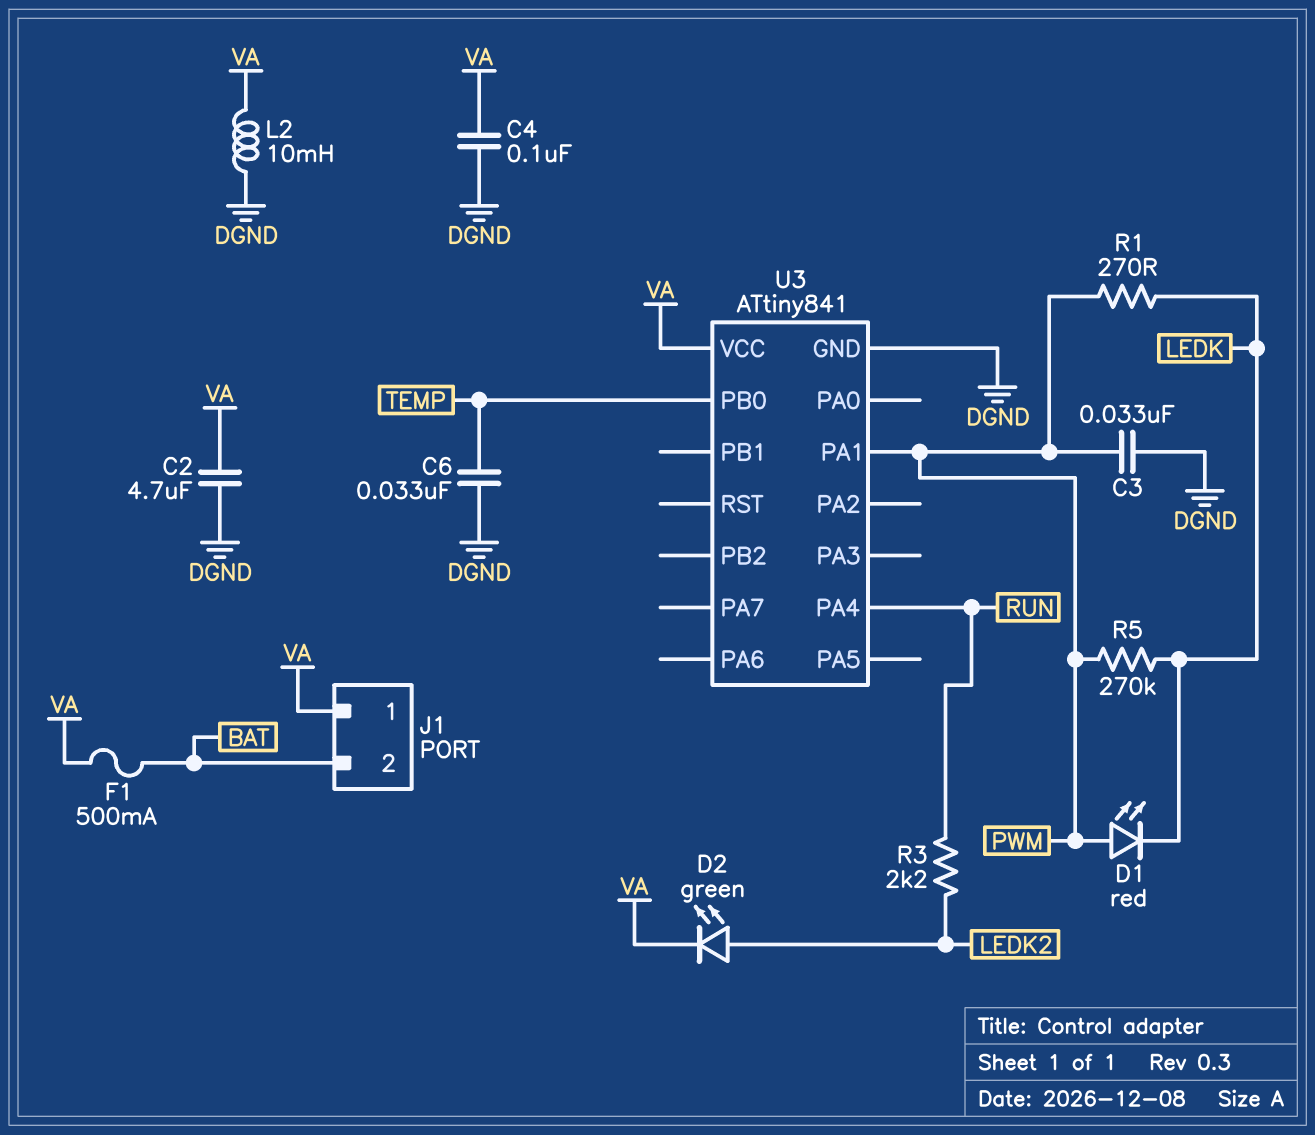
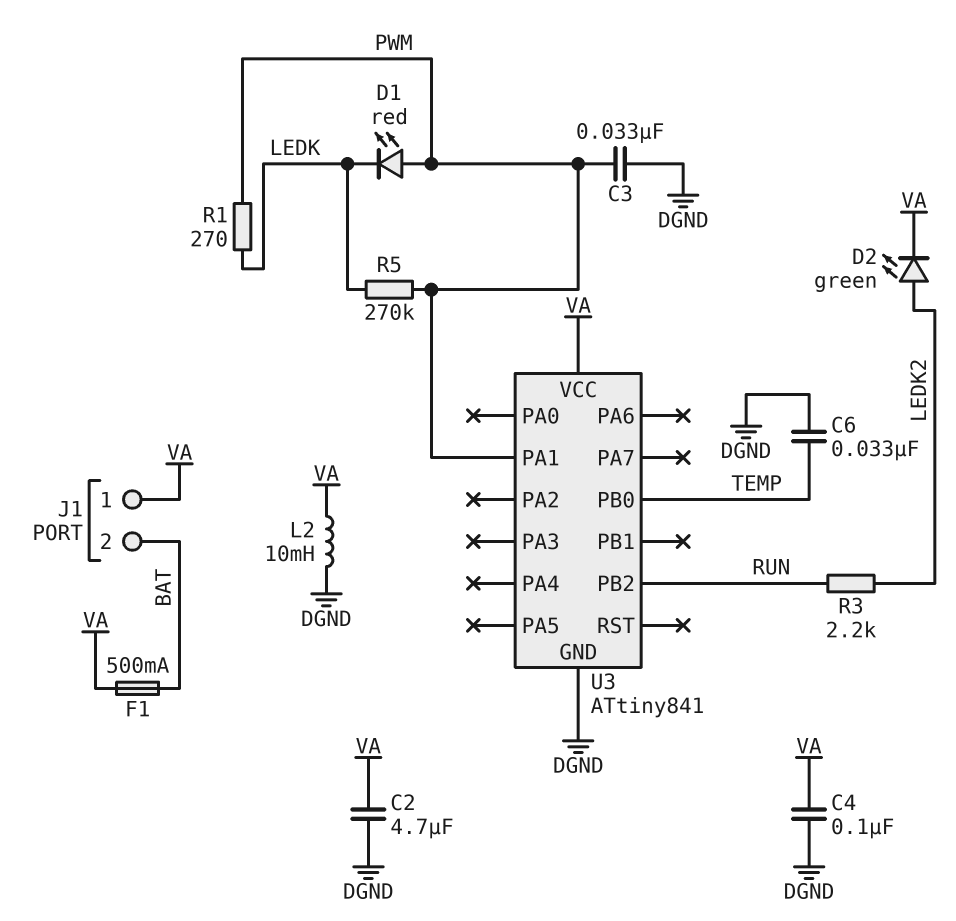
U3 pin PA4: RUN -> none
U3 pin PB2: none -> RUN

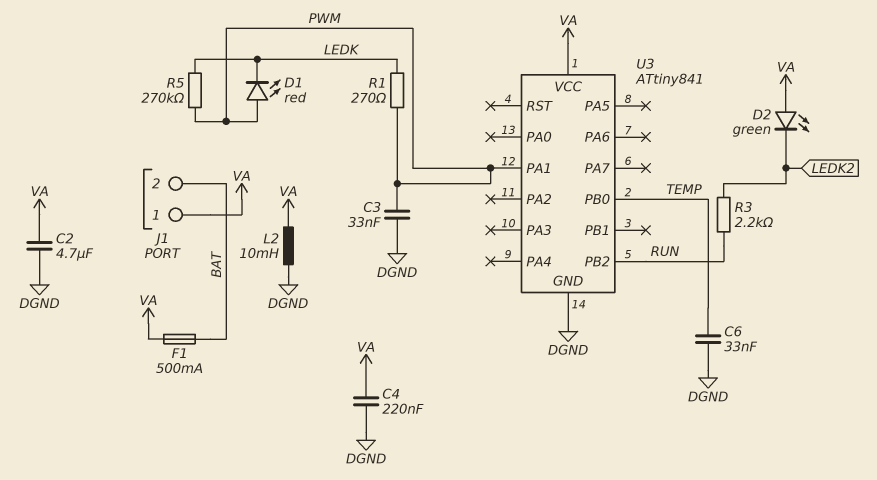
C4: 100nF (DGND, VA) -> 220nF (DGND, VA)
D2: LED green (A LEDK2, K VA) -> LED green (A VA, K LEDK2)

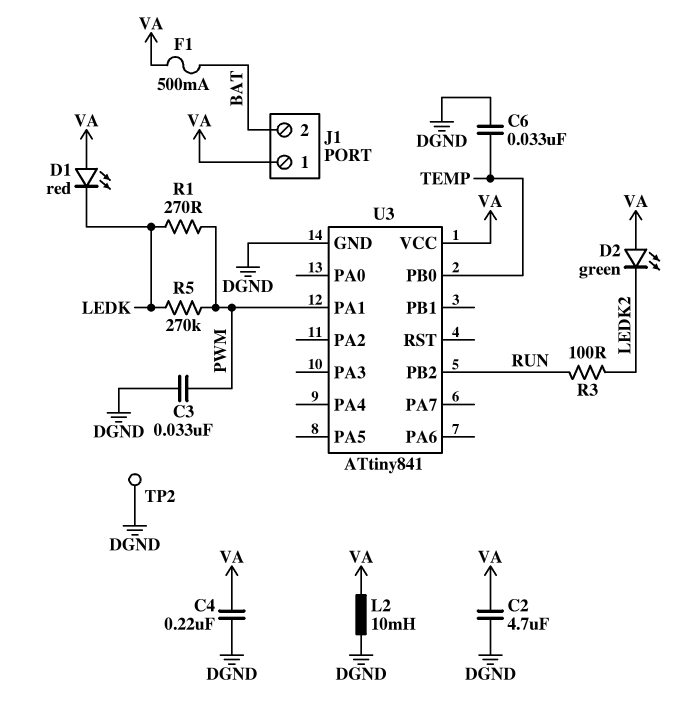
D1: LED red (A PWM, K LEDK) -> LED red (A VA, K LEDK)
R3: 2.2k (LEDK2, RUN) -> 100 (LEDK2, RUN)
TP2: none -> test point (DGND)

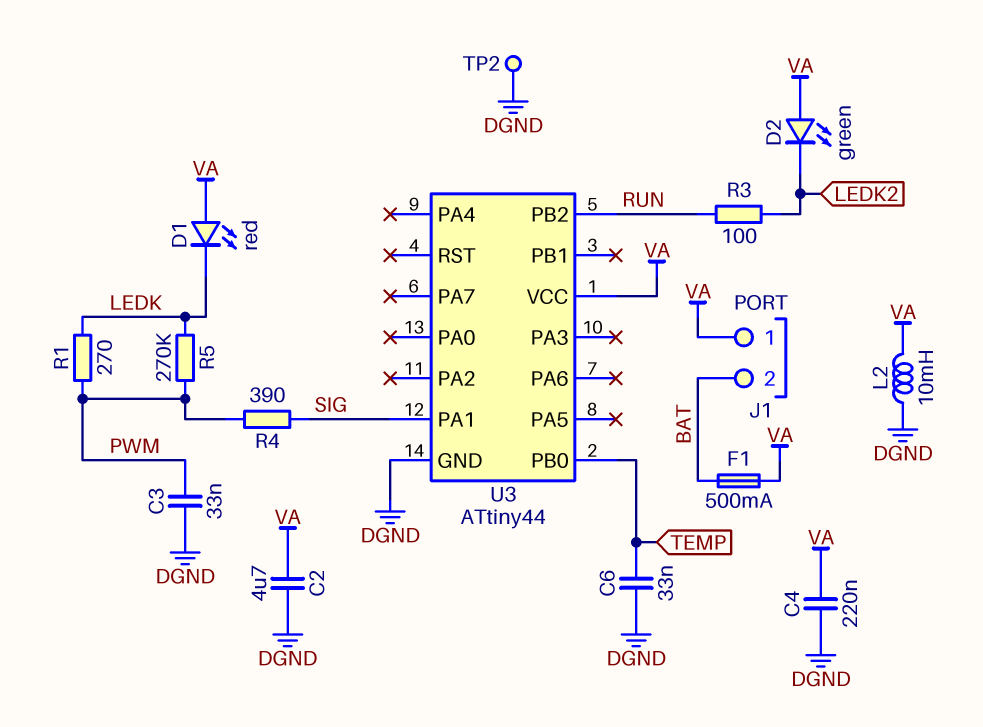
R4: none -> 390 (PWM, SIG)
U3: ATtiny841 -> ATtiny44
U3 pin PA1: PWM -> SIG

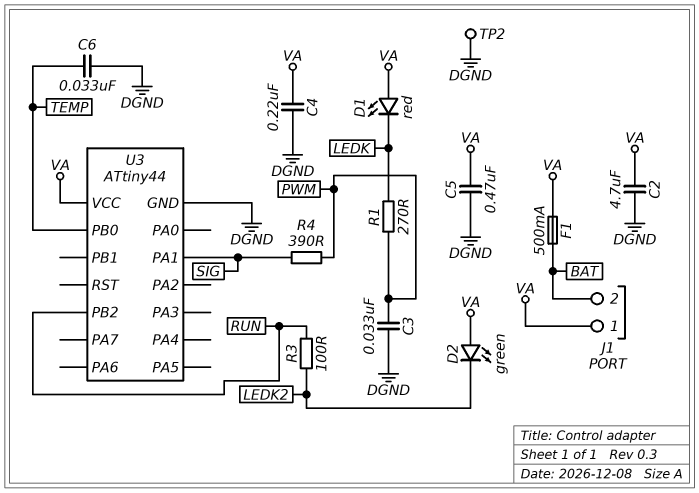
C5: none -> 470nF (DGND, VA)
L2: 10mH (DGND, VA) -> none
R5: 270k (LEDK, PWM) -> none

